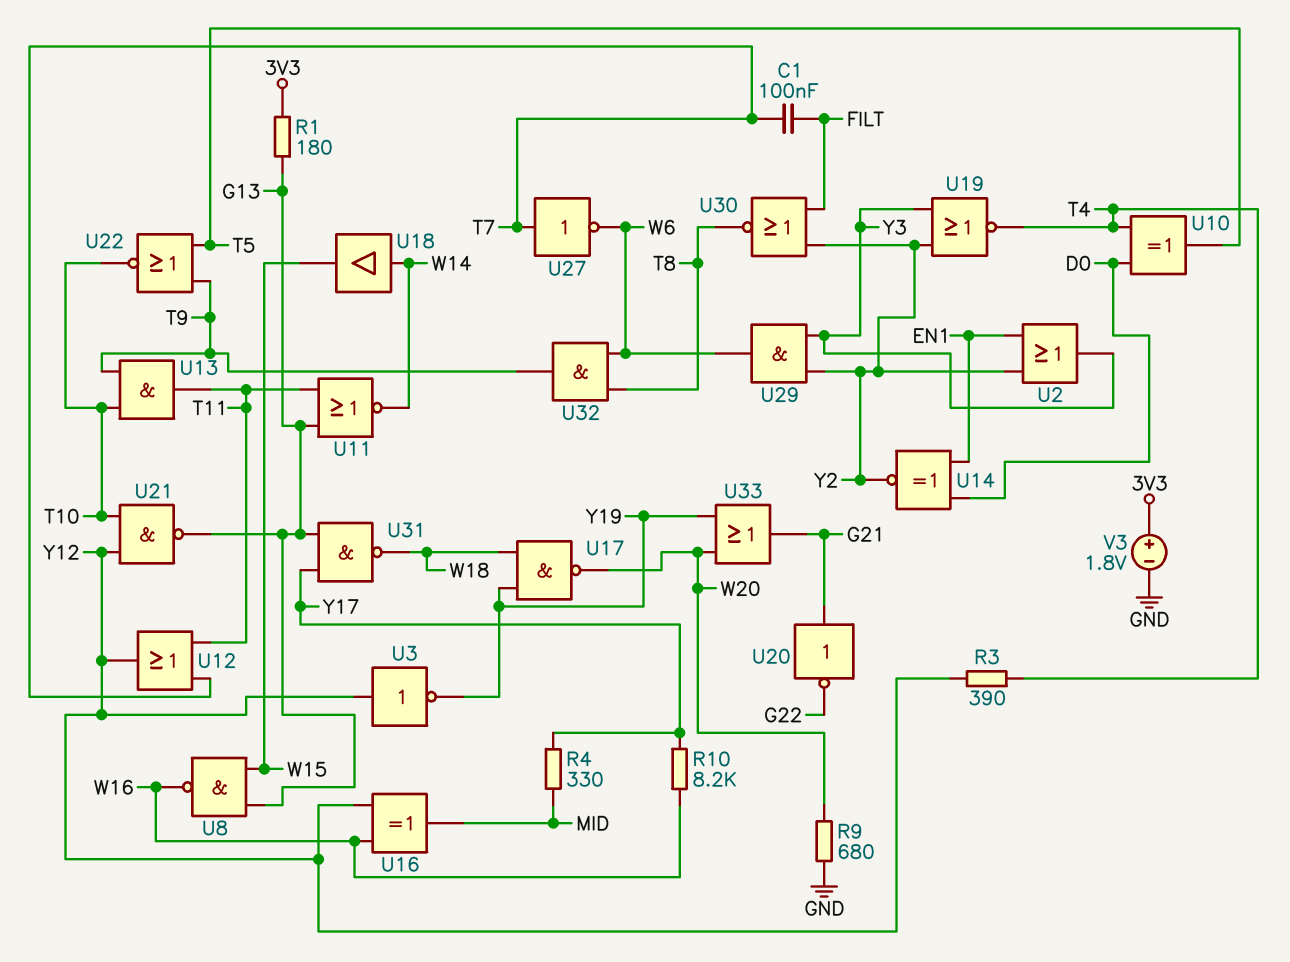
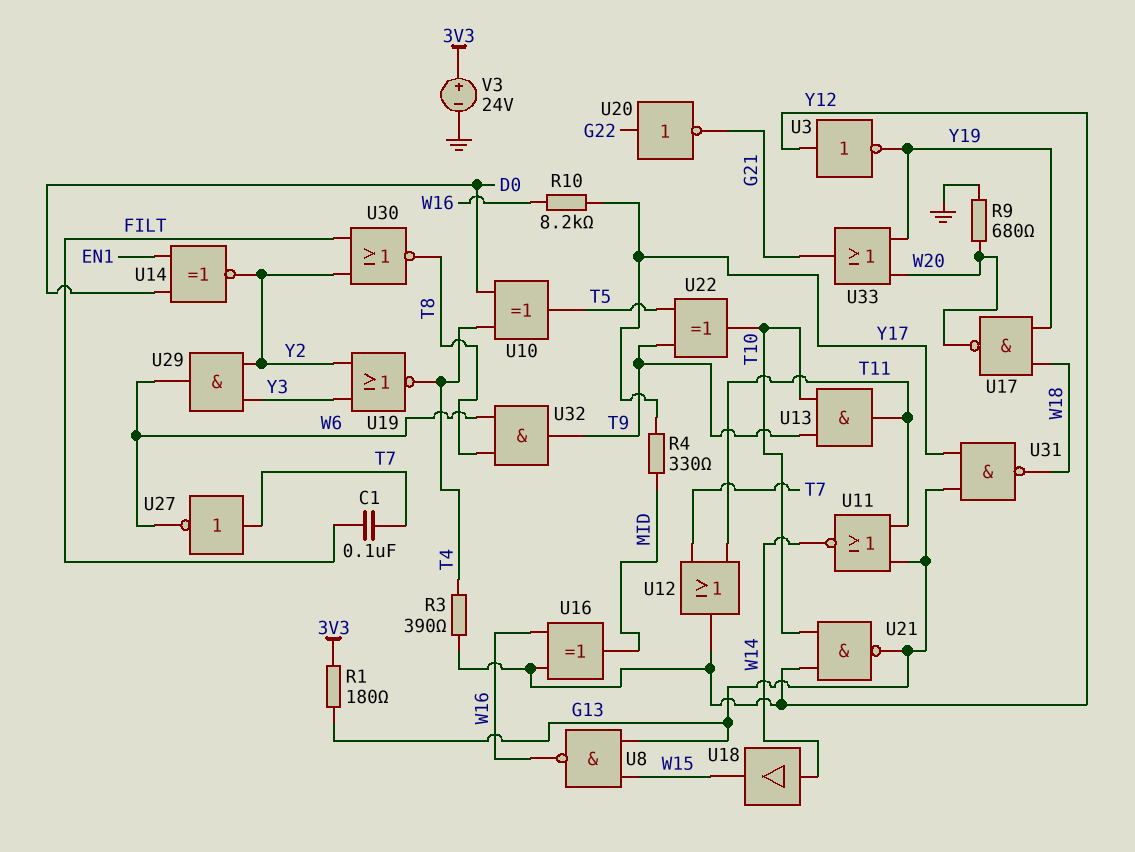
U2: OR (in EN1, in Y2, out Y3) -> none
U20: NOT (in G21, out G22) -> NOT (in G22, out G21)
U22: NOR (in T5, in T9, out T10) -> XOR (in T5, in T9, out T10)
V3: 1.8V (plus 3V3, minus GND) -> 24V (plus 3V3, minus GND)

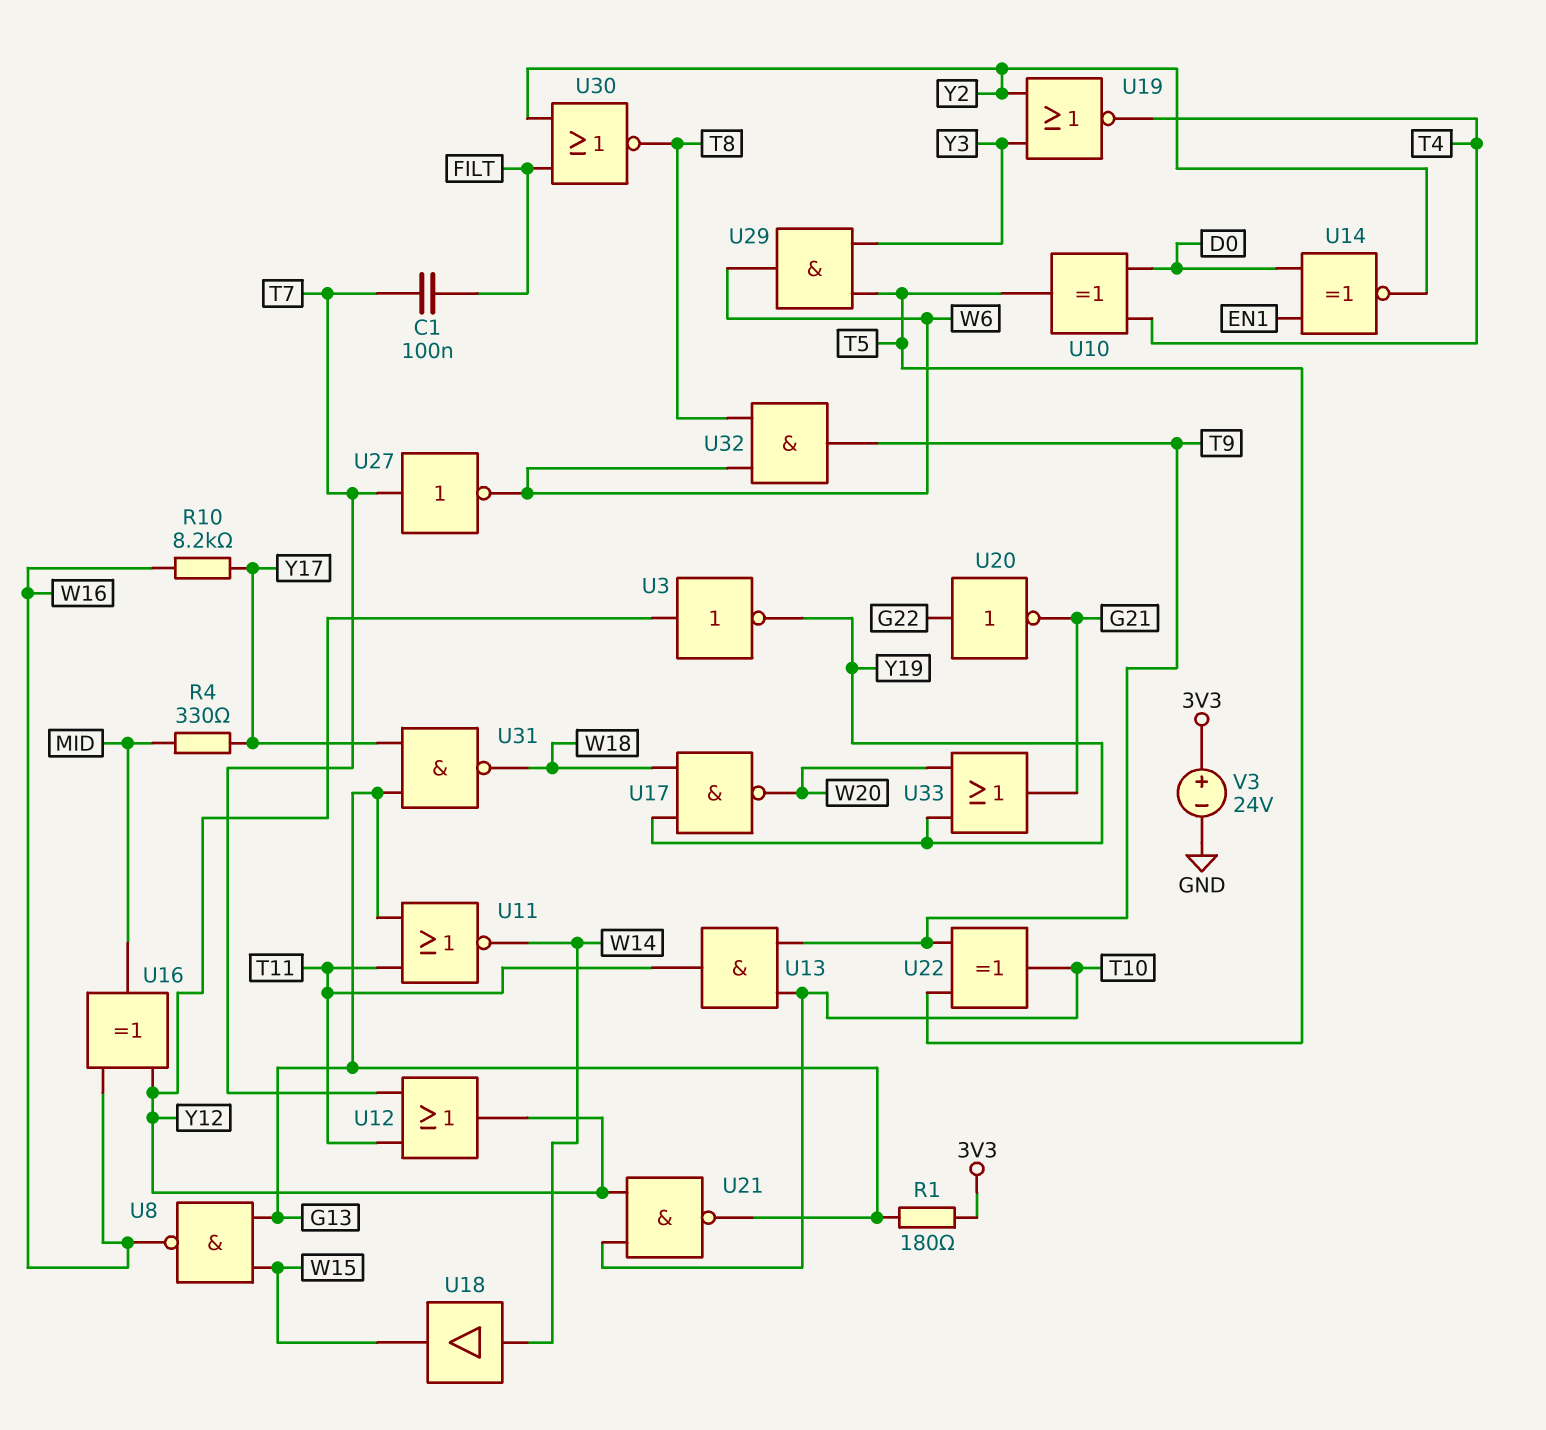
R3: 390 (T4, Y12) -> none
R9: 680 (GND, W20) -> none
U29: AND (in Y2, in Y3, out W6) -> AND (in T5, in Y3, out W6)

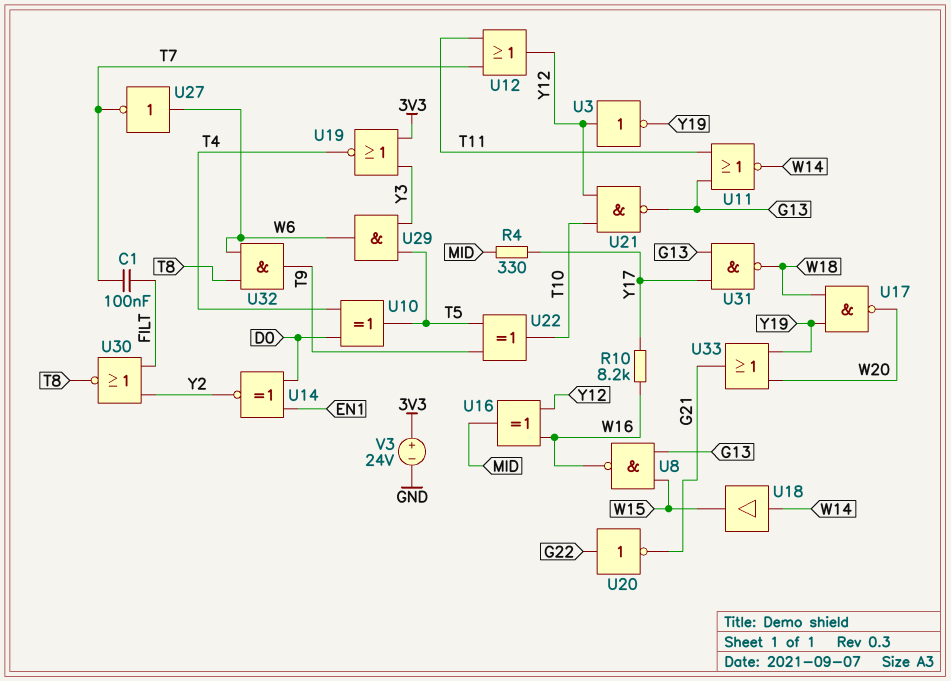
R1: 180 (3V3, G13) -> none
U13: AND (in T9, in T10, out T11) -> none
U19: NOR (in Y2, in Y3, out T4) -> NOR (in 3V3, in Y3, out T4)
U27: NOT (in T7, out W6) -> NOT (in W6, out T7)

